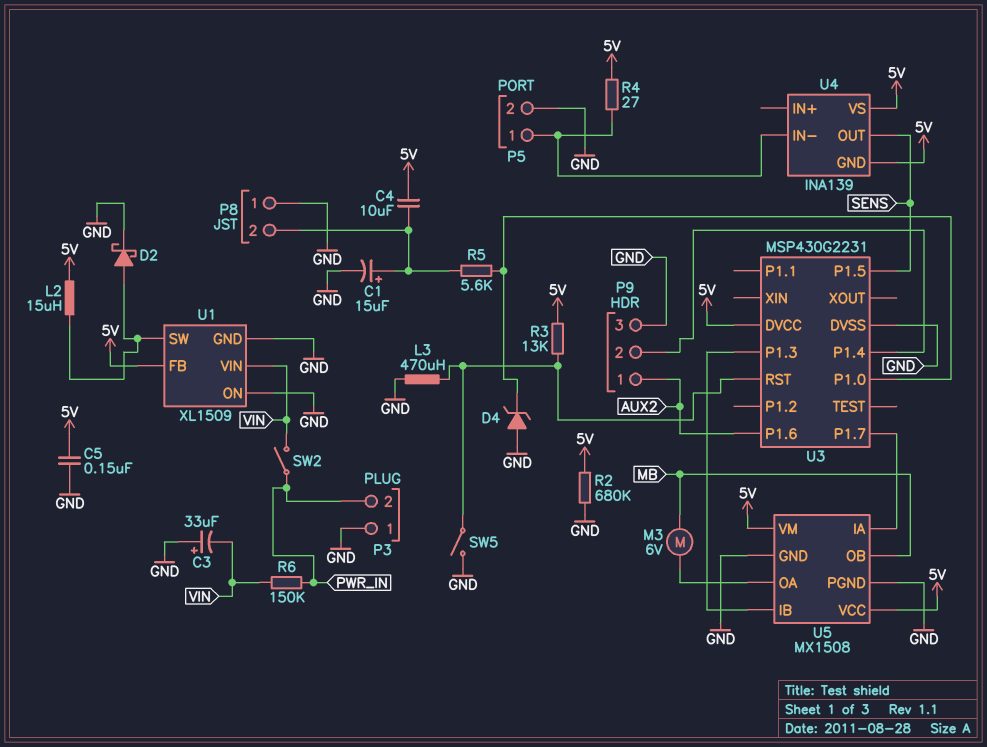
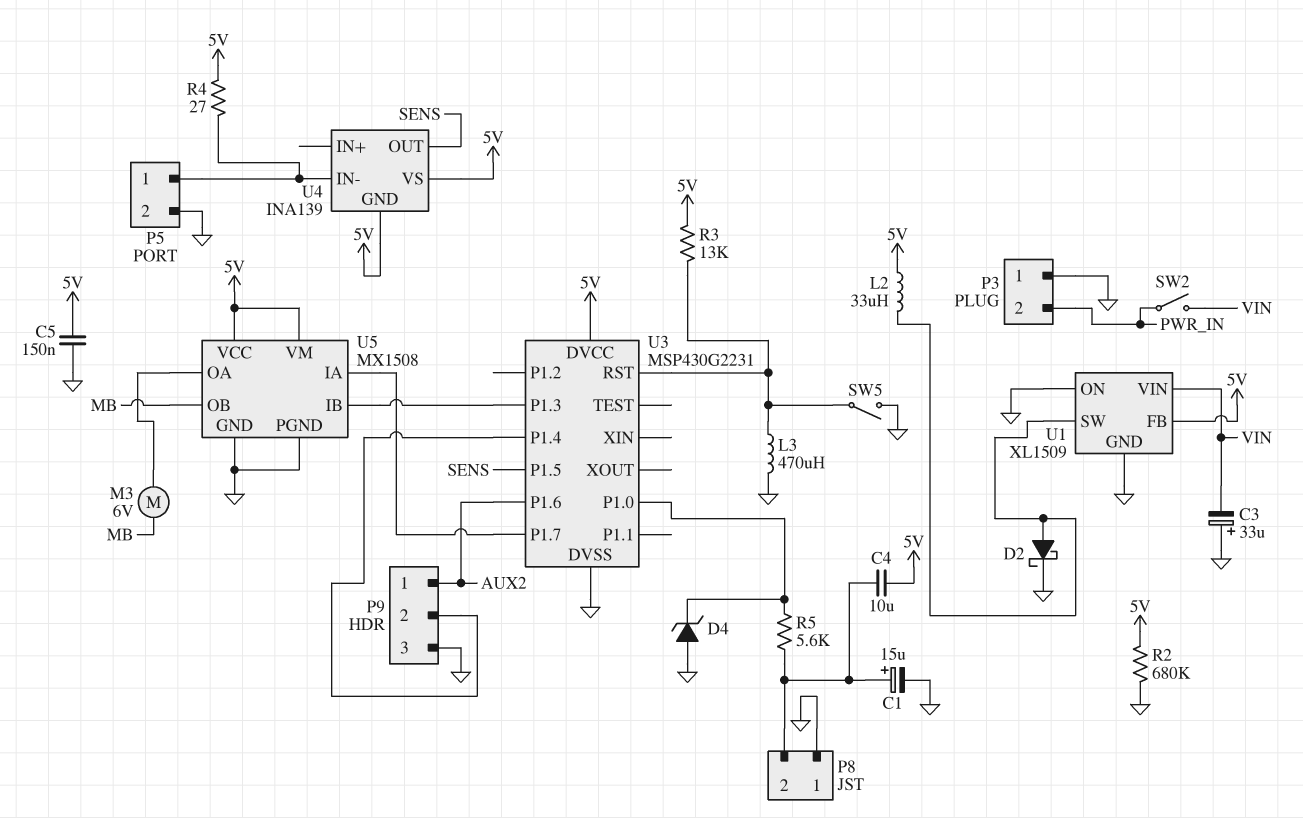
L2: 15uH (5V, U1/SW) -> 33uH (5V, U1/SW)
R6: 150k (PWR_IN, VIN) -> none

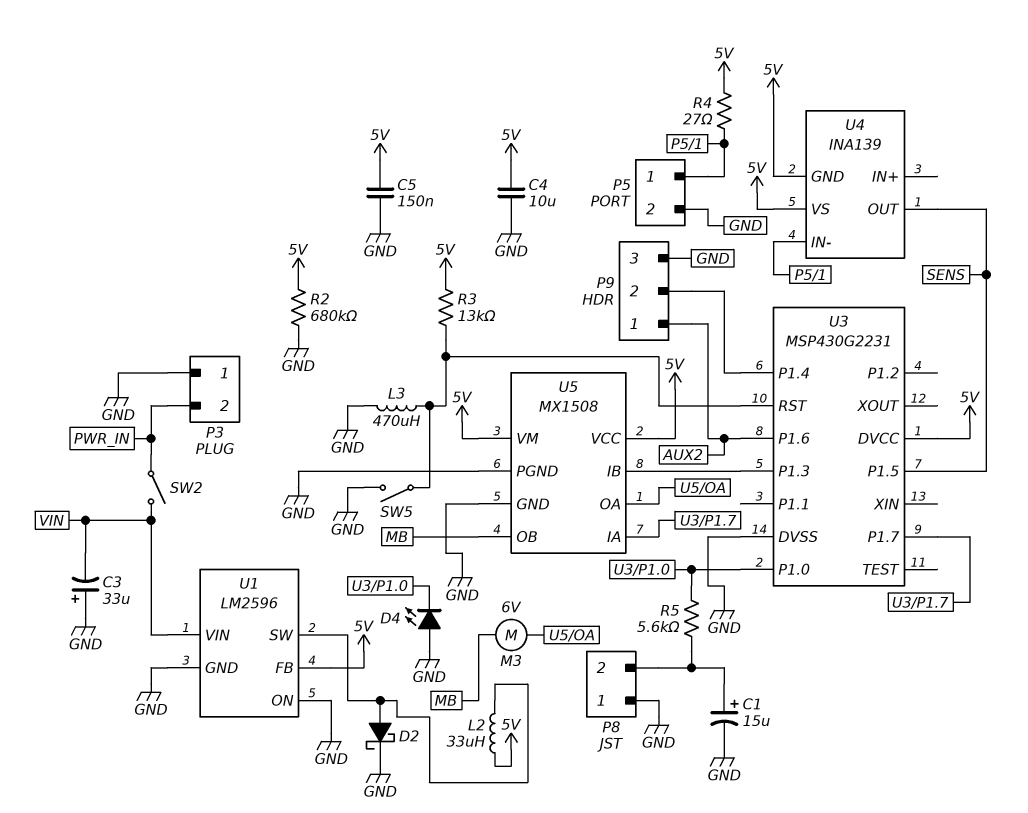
C4: 10uF (5V, P8/2) -> 10uF (5V, GND)
D4: zener (A GND, K U3/P1.0) -> LED (A GND, K U3/P1.0)
U1: XL1509 -> LM2596

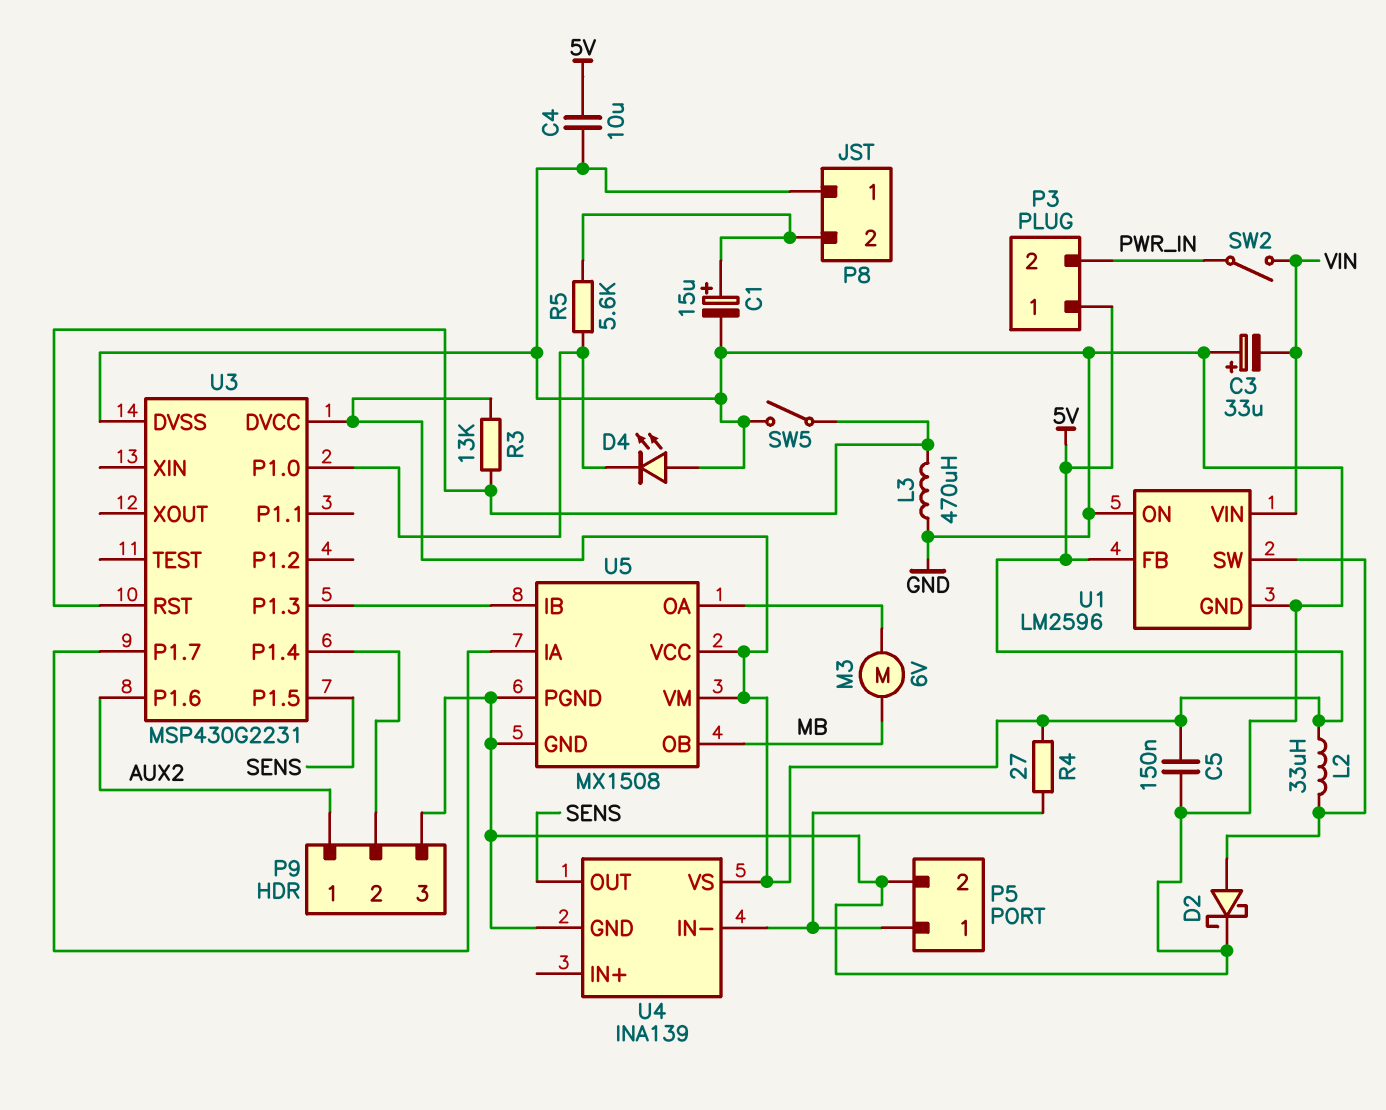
P3 pin 1: GND -> 5V
R2: 680k (5V, GND) -> none
U4 pin GND: 5V -> GND

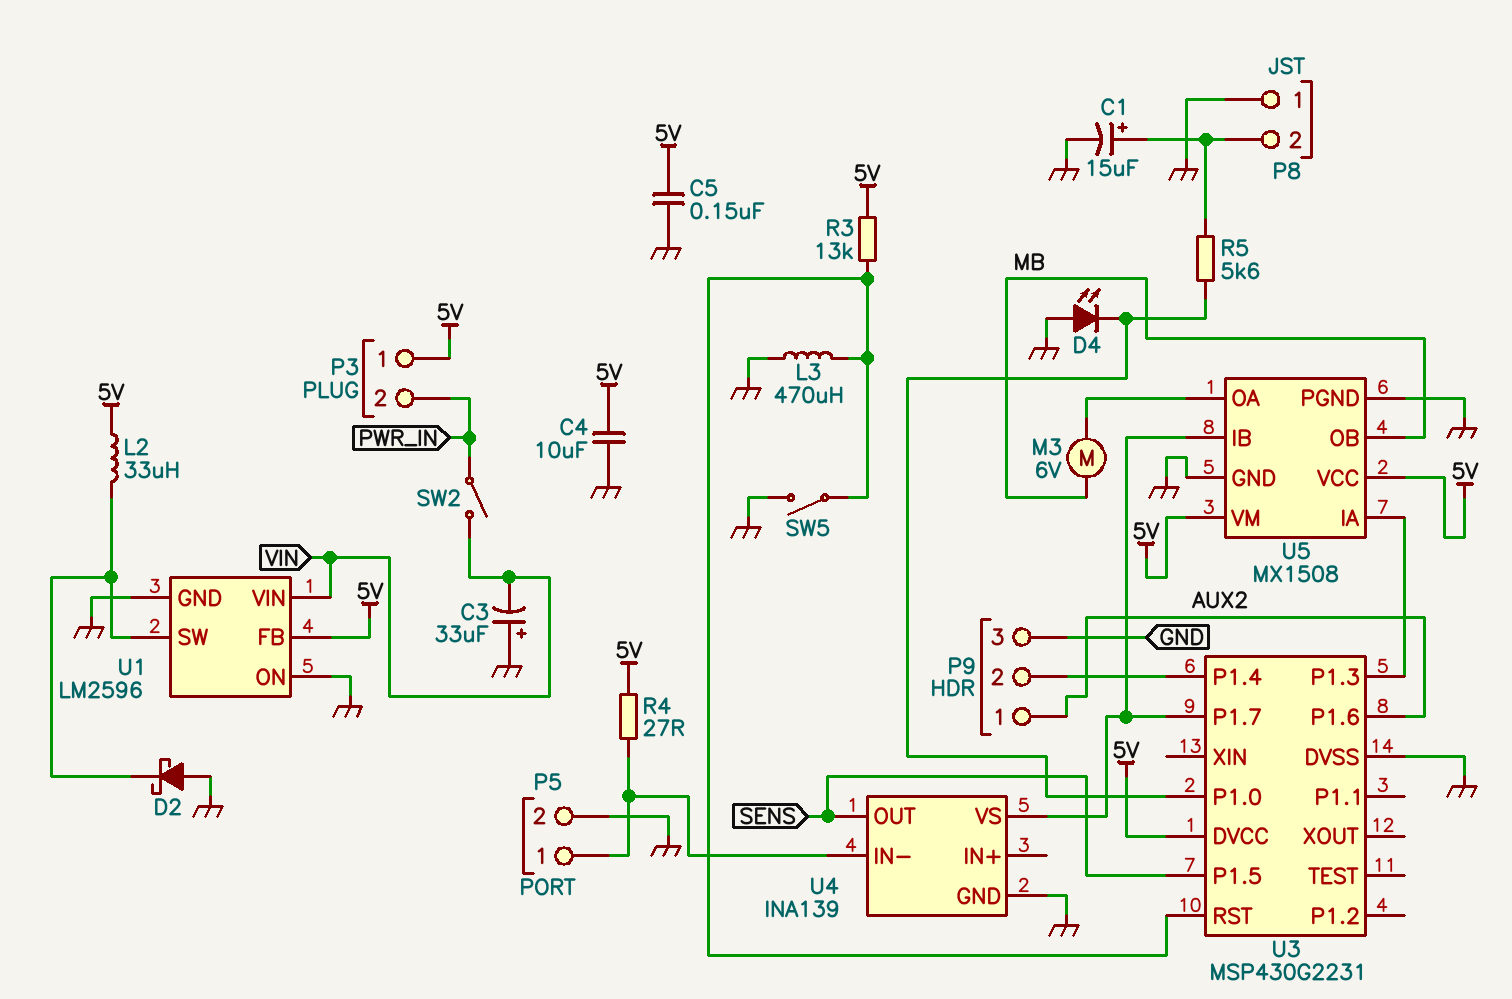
D2: schottky (A U1/SW, K GND) -> schottky (A GND, K U1/SW)
U4 pin VS: 5V -> U3/P1.7
U5 pin IA: U3/P1.7 -> U3/P1.3
U5 pin IB: U3/P1.3 -> U3/P1.7

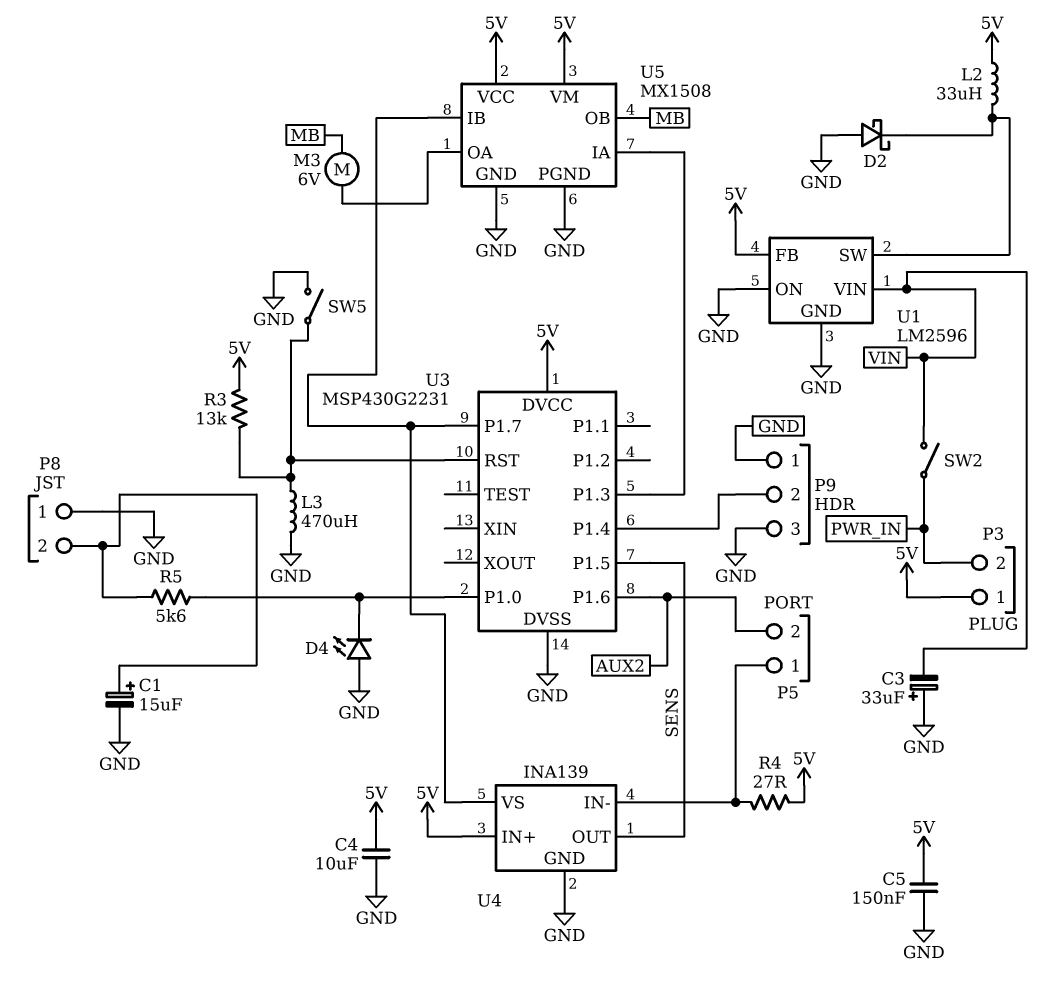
P5 pin 2: GND -> AUX2
P9 pin 1: AUX2 -> GND
U4 pin IN+: none -> 5V

